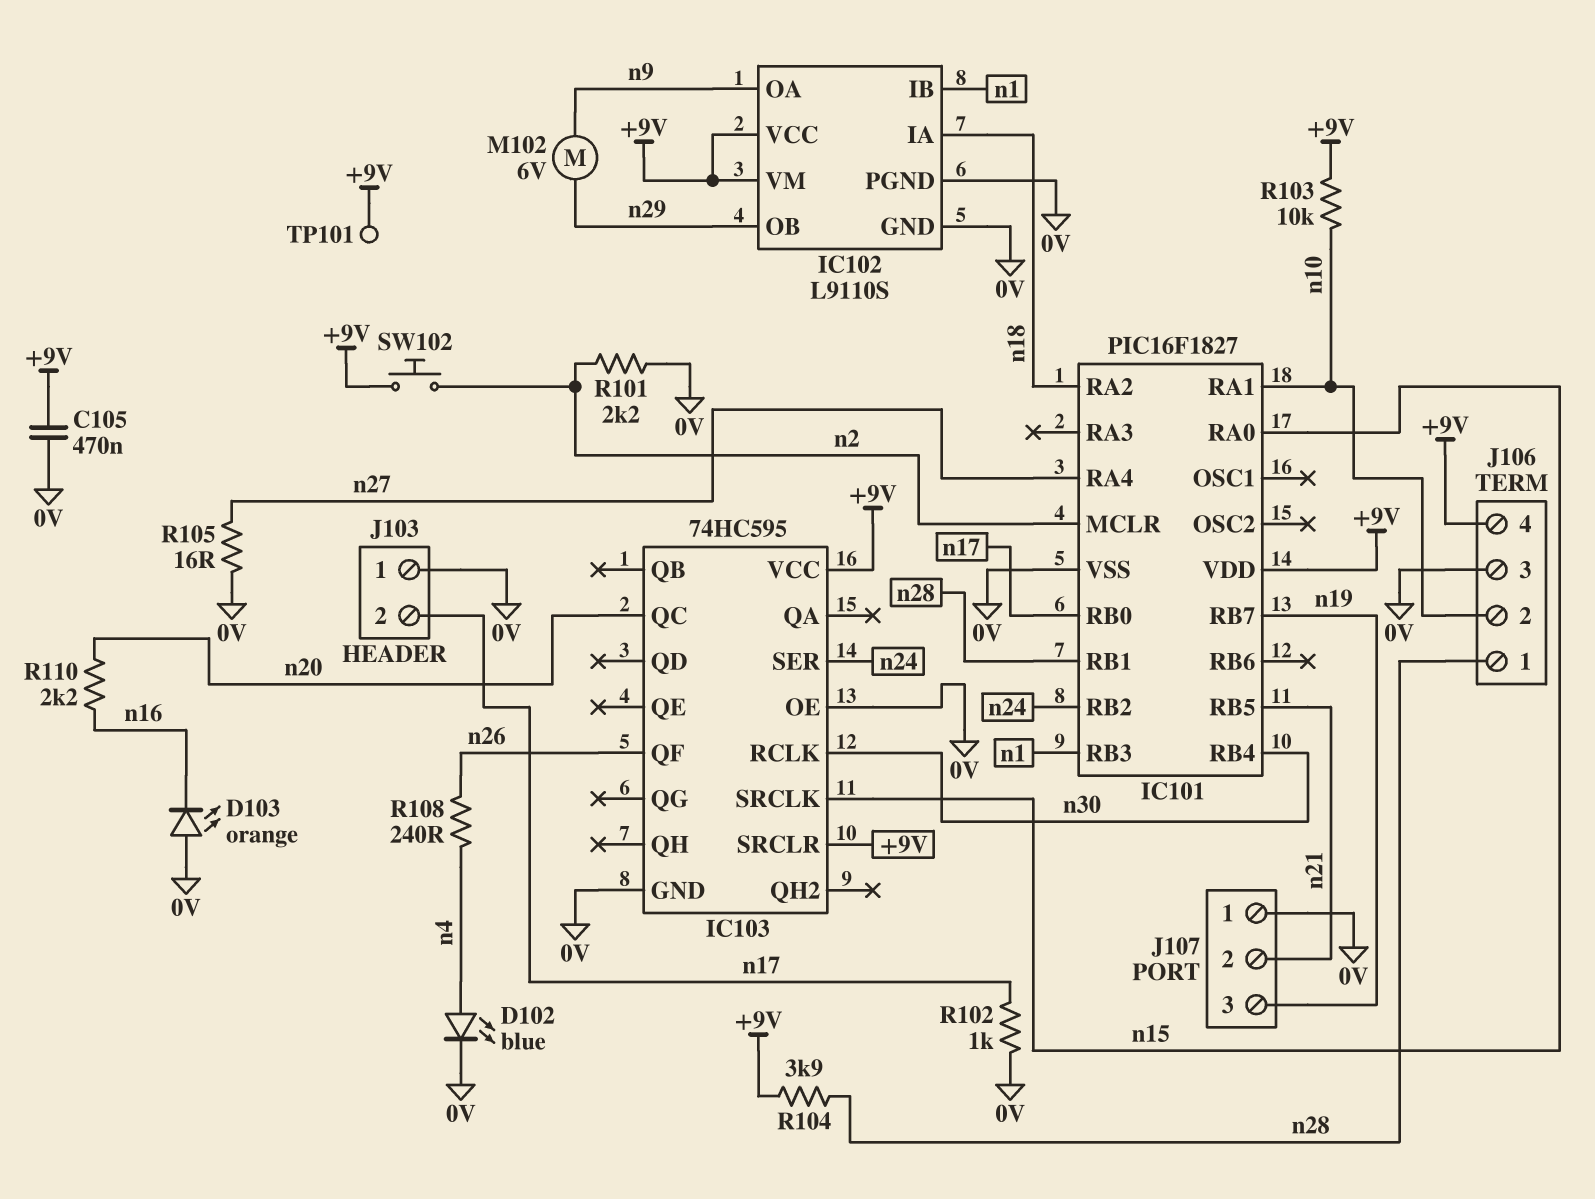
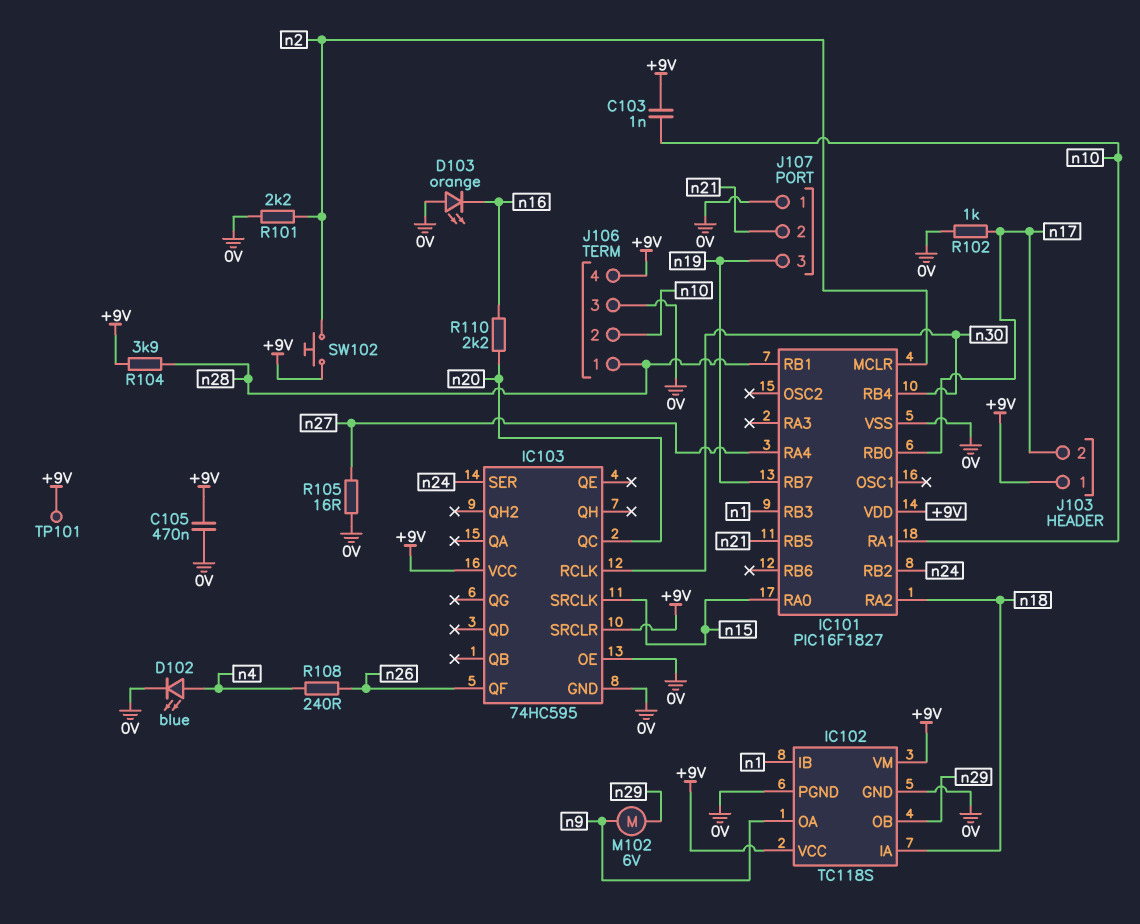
C103: none -> 1nF (+9V, n10)
IC102: L9110S -> TC118S
J103 pin 1: 0V -> +9V
R103: 10k (+9V, n10) -> none

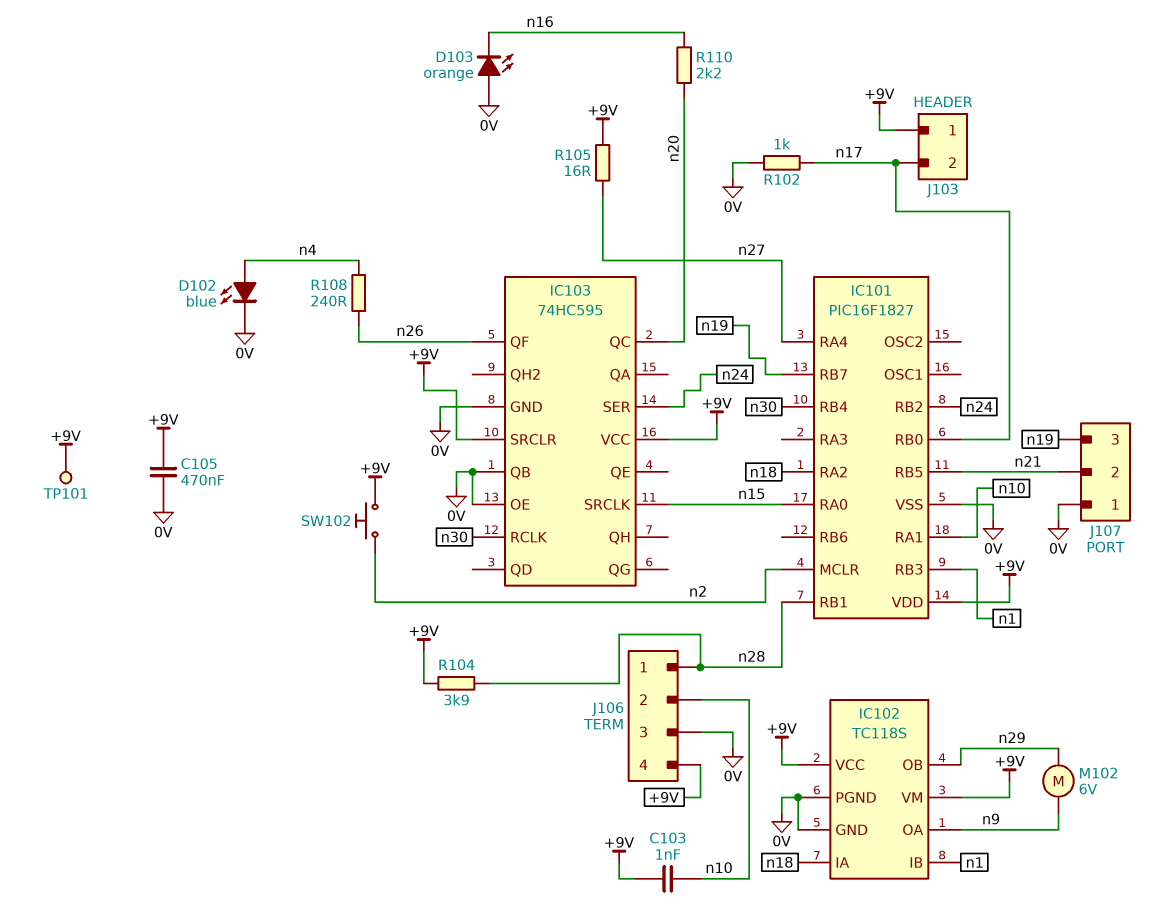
IC103 pin QB: none -> 0V
R101: 2.2k (0V, n2) -> none
R105: 16 (0V, n27) -> 16 (+9V, n27)

